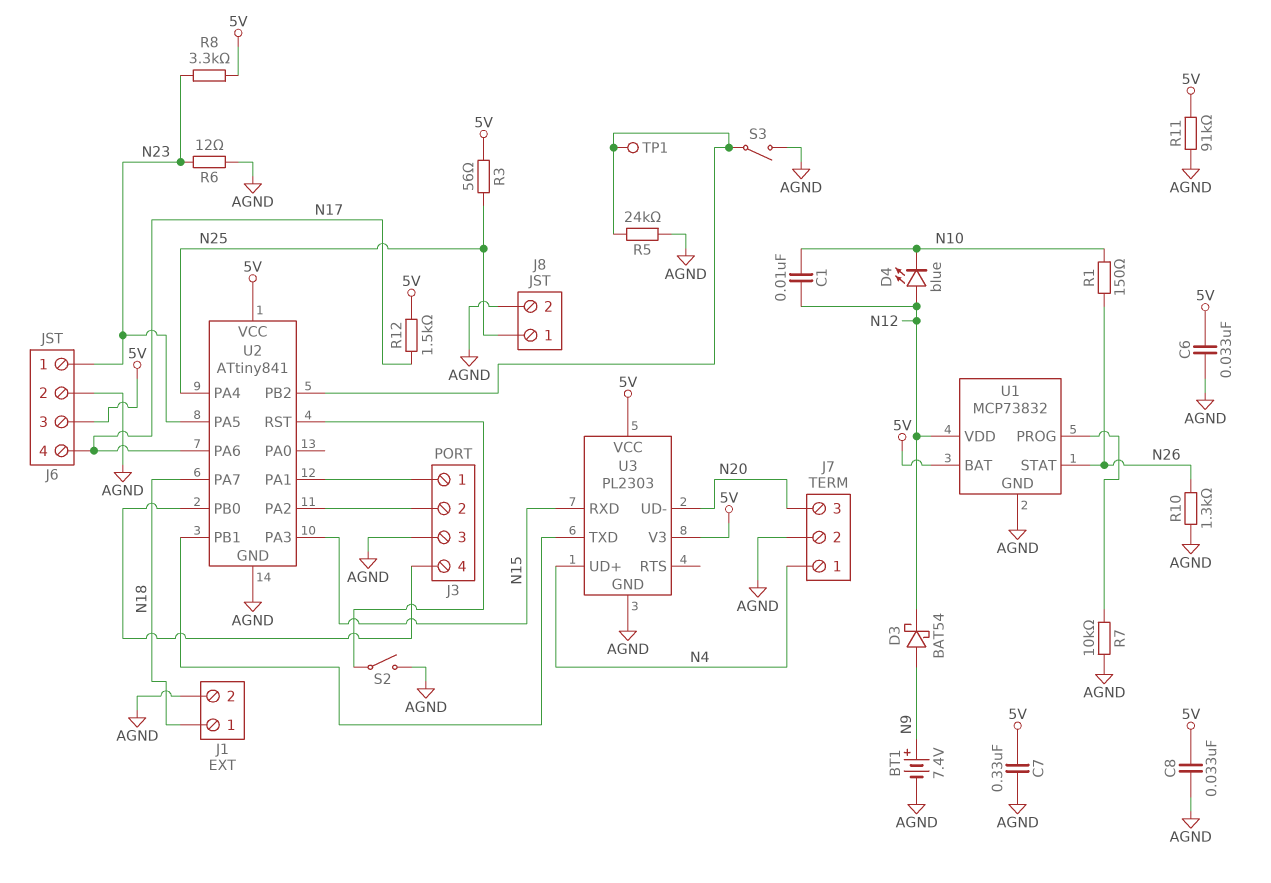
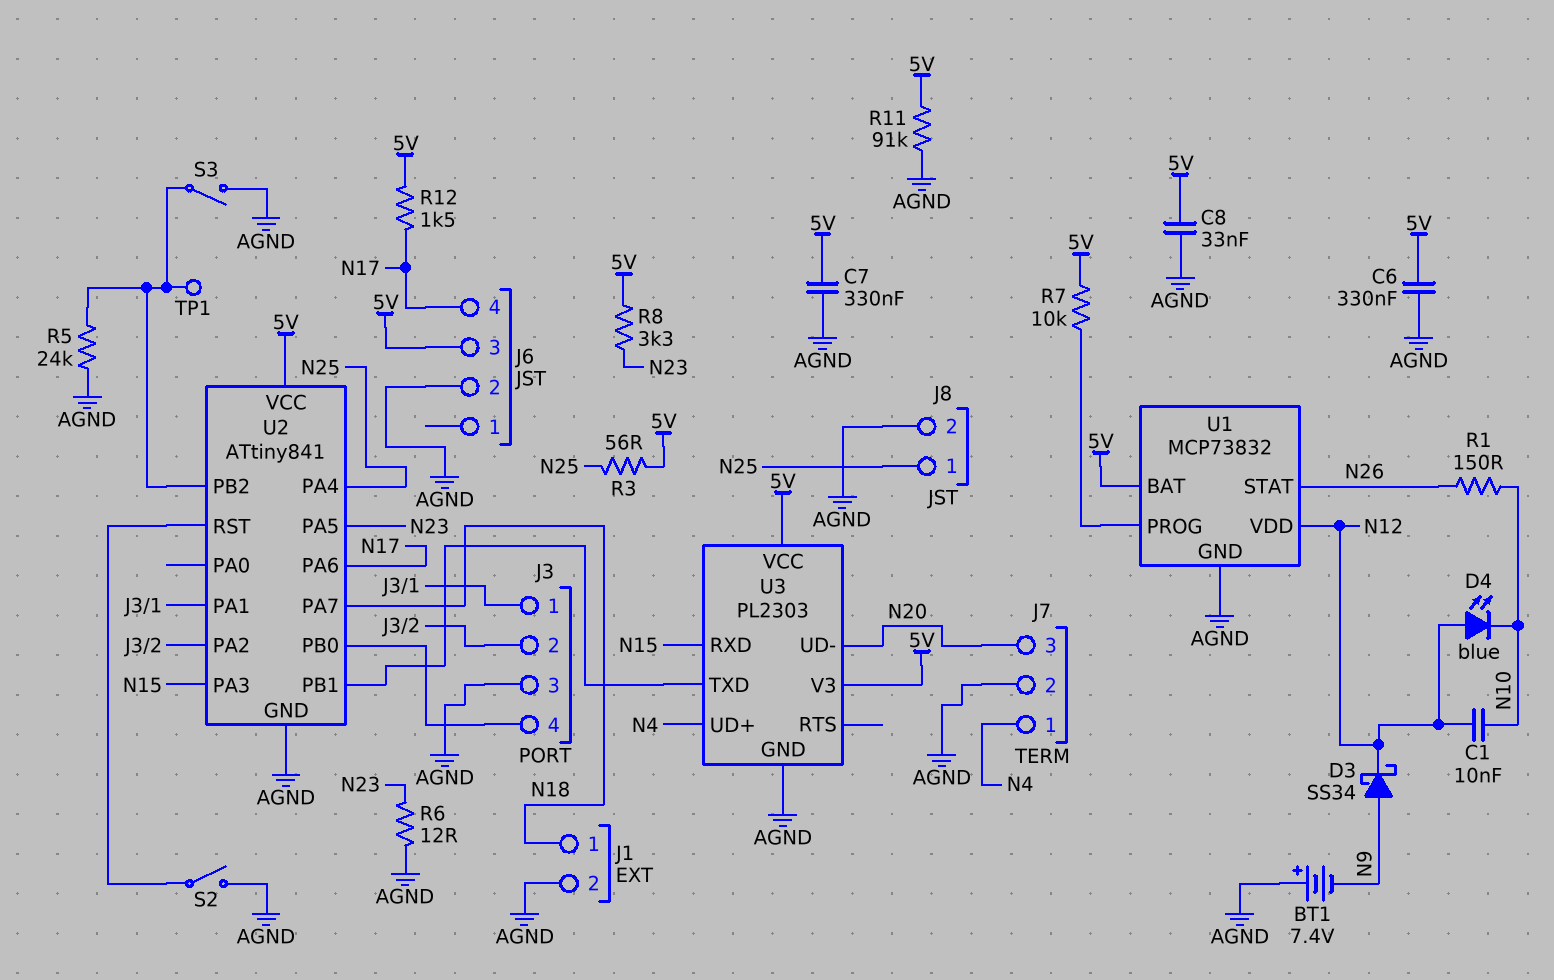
BT1: 7.4V (plus N9, minus AGND) -> 7.4V (plus AGND, minus N9)
C6: 33nF (5V, AGND) -> 330nF (5V, AGND)
D3: schottky BAT54 (A N9, K N12) -> schottky SS34 (A N9, K N12)
J6 pin 1: N23 -> none
R7: 10k (AGND, U1/PROG) -> 10k (5V, U1/PROG)
R10: 1.3k (AGND, N26) -> none

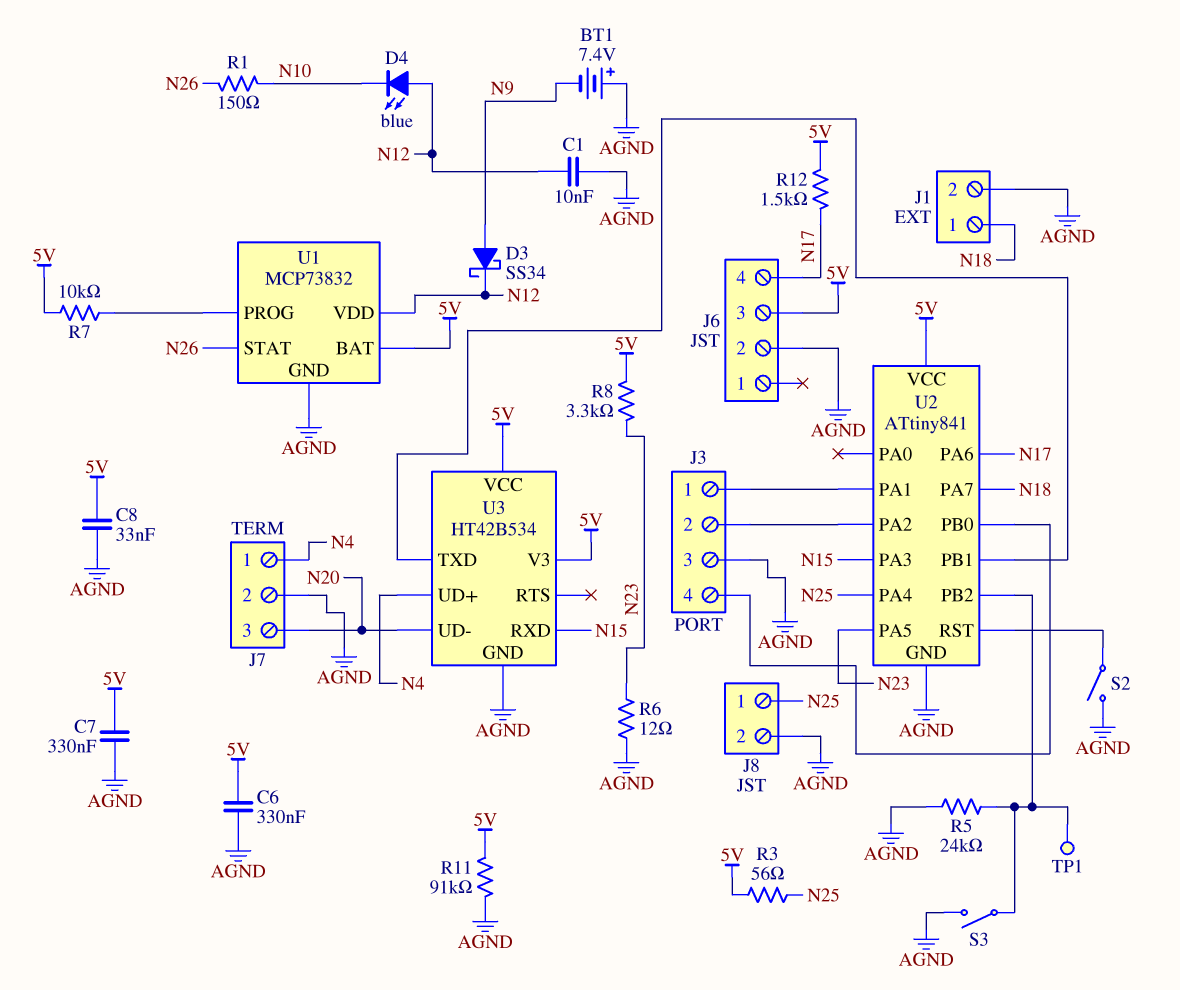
C1: 10nF (N10, N12) -> 10nF (AGND, N12)
U3: PL2303 -> HT42B534

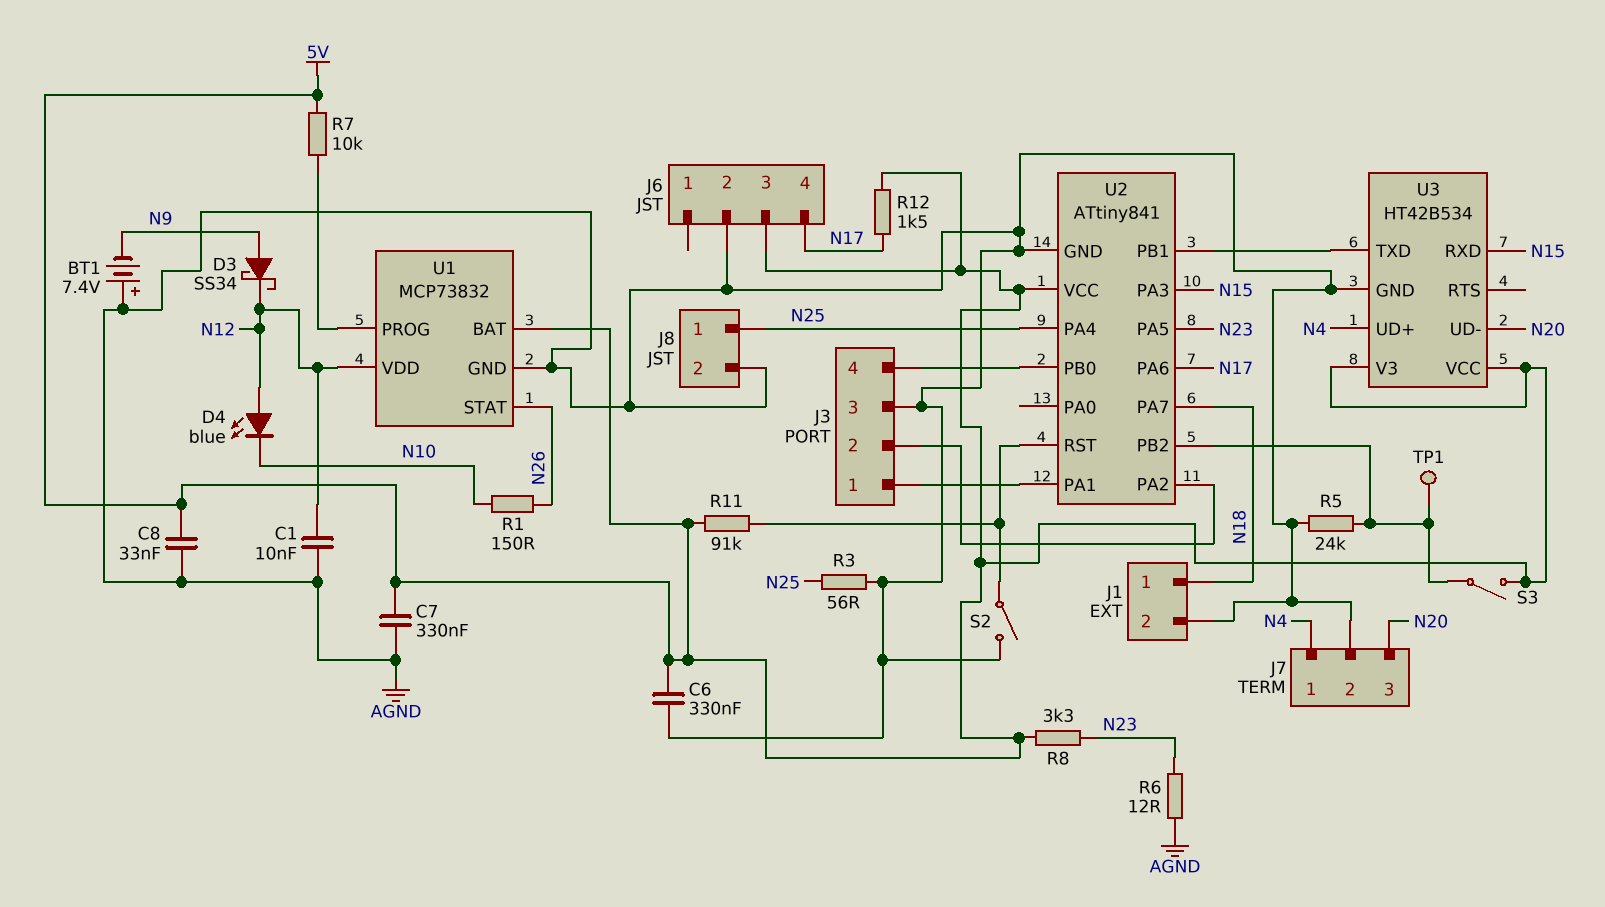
R3: 56 (5V, N25) -> 56 (AGND, N25)
R11: 91k (5V, AGND) -> 91k (5V, U2/RST)
S3: switch (AGND, U2/PB2) -> switch (5V, U2/PB2)

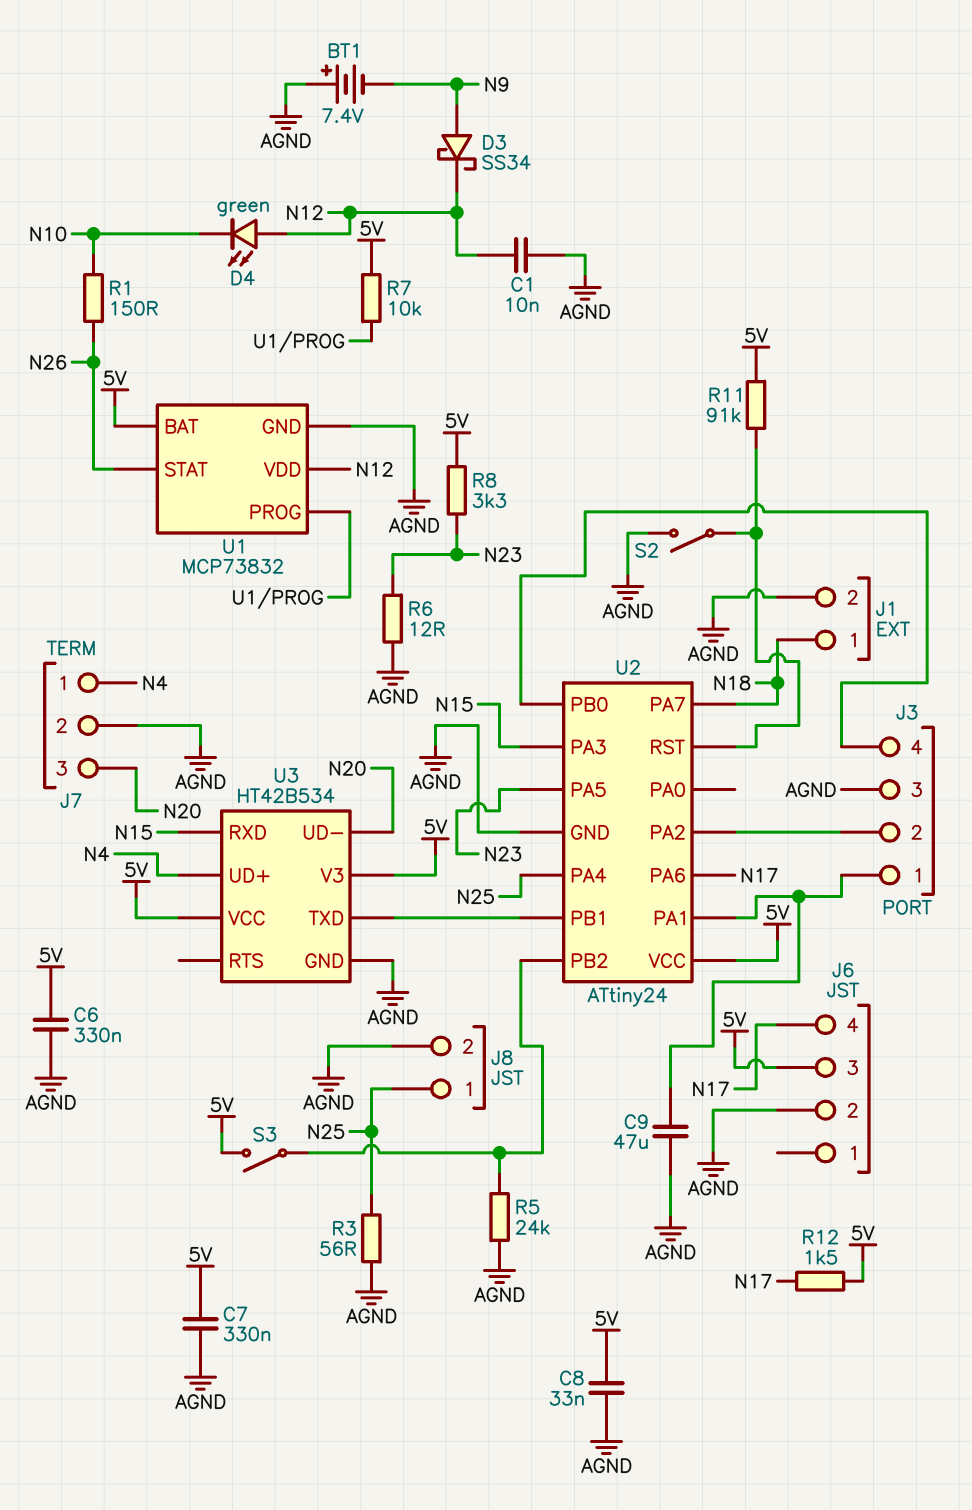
C9: none -> 47uF (AGND, J3/1)
D4: LED blue (A N12, K N10) -> LED green (A N12, K N10)
TP1: test point (U2/PB2) -> none
U2: ATtiny841 -> ATtiny24

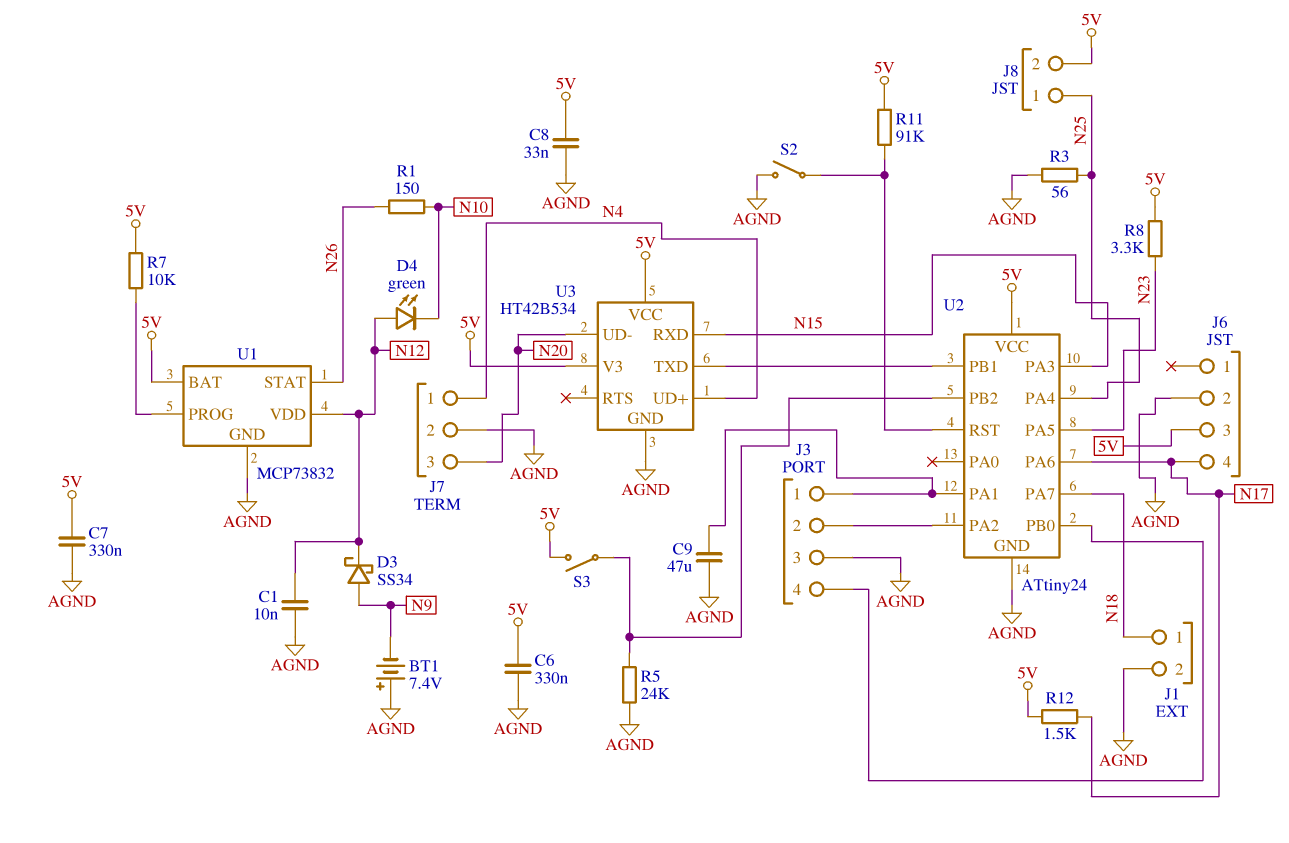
J8 pin 2: AGND -> 5V
R6: 12 (AGND, N23) -> none

